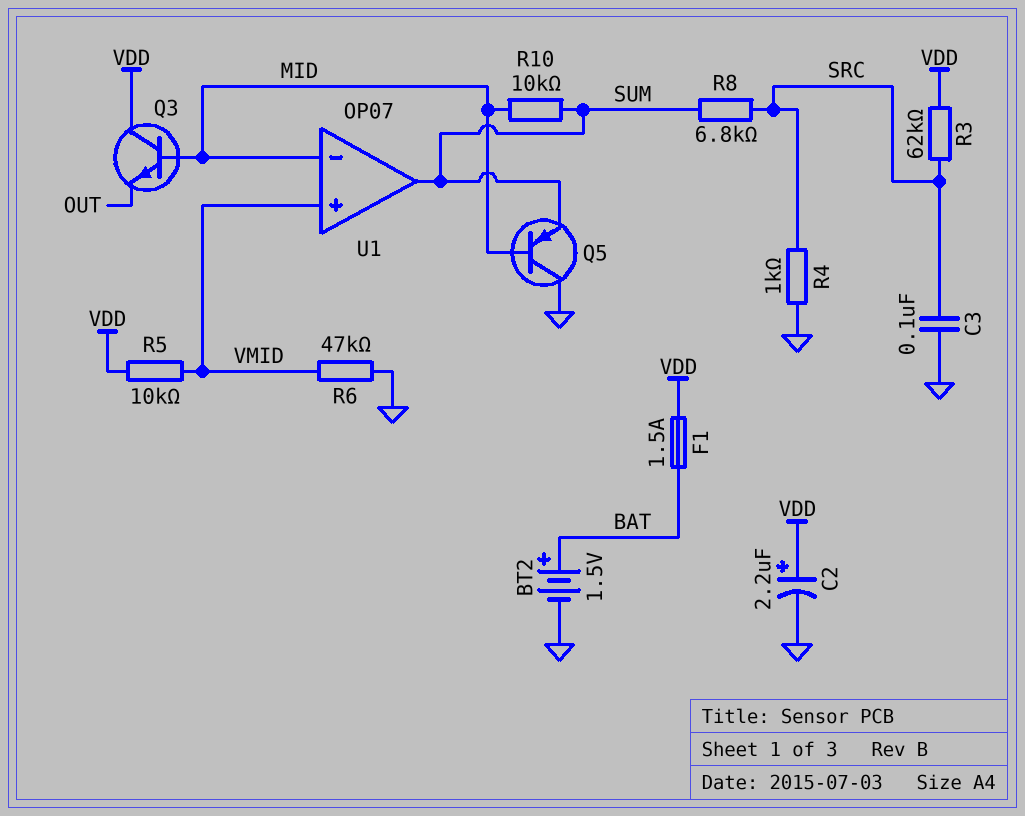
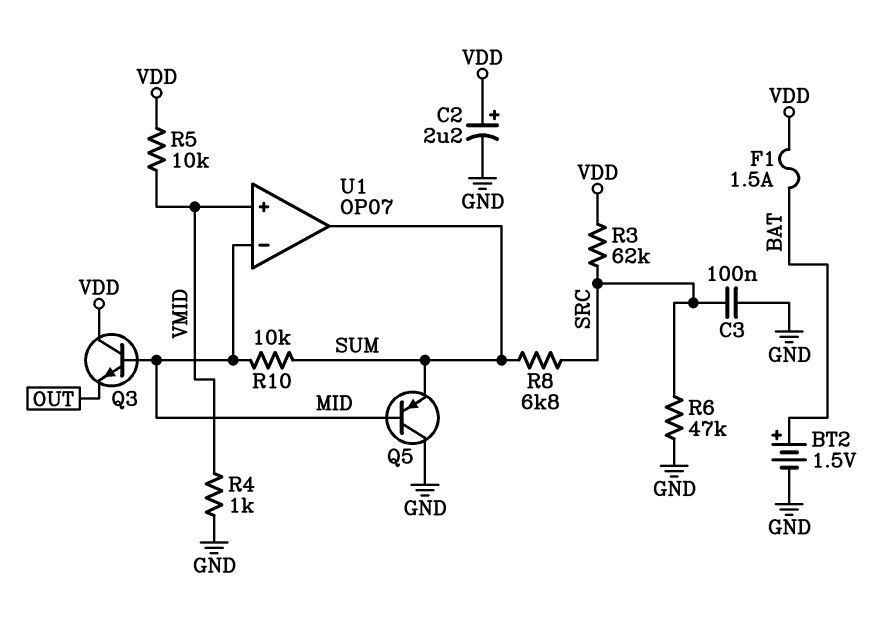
R4: 1k (GND, SRC) -> 1k (GND, VMID)
R6: 47k (GND, VMID) -> 47k (GND, SRC)

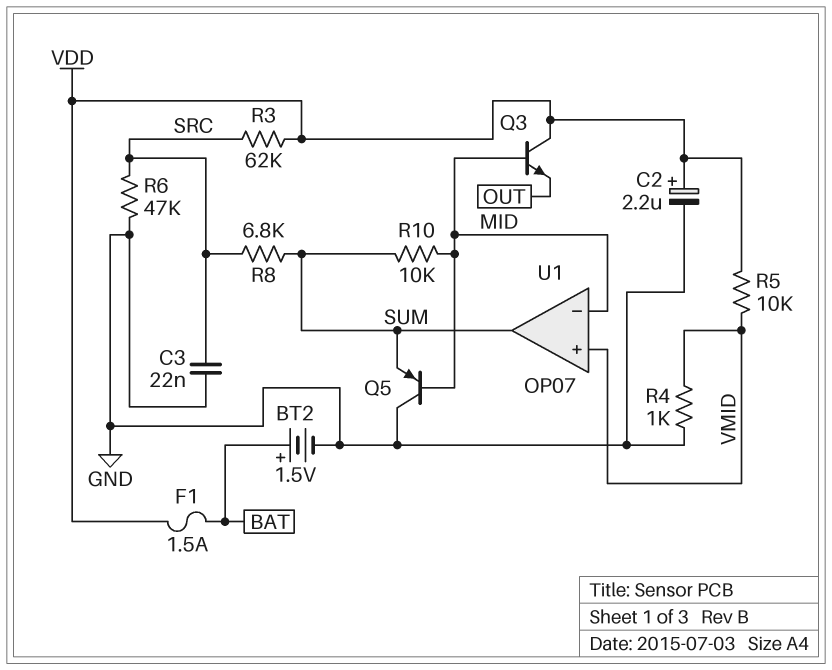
C3: 100nF (GND, SRC) -> 22nF (GND, SRC)

